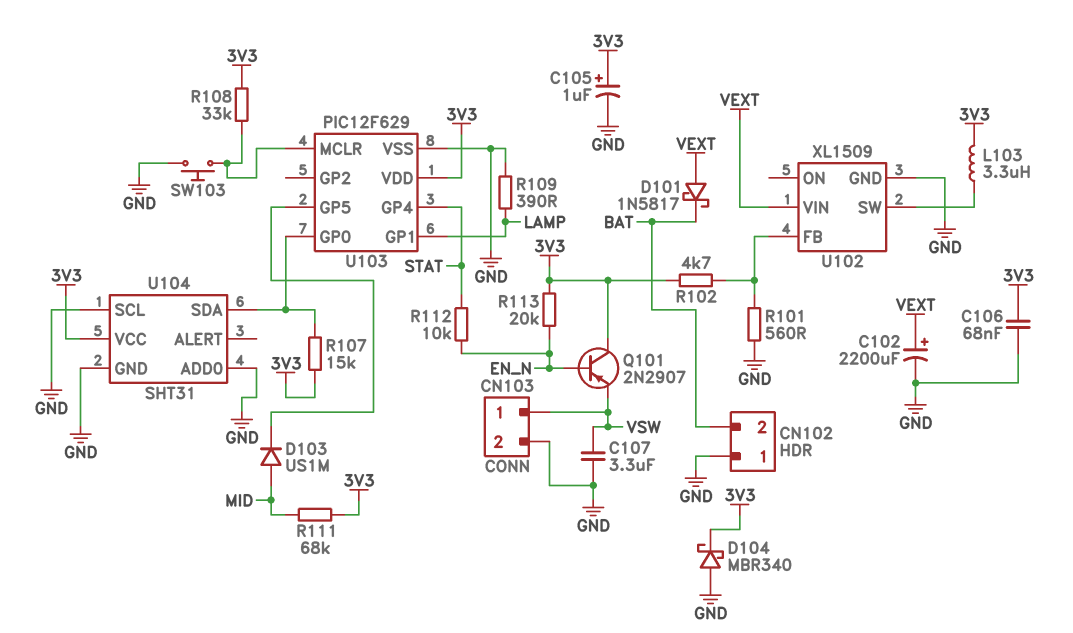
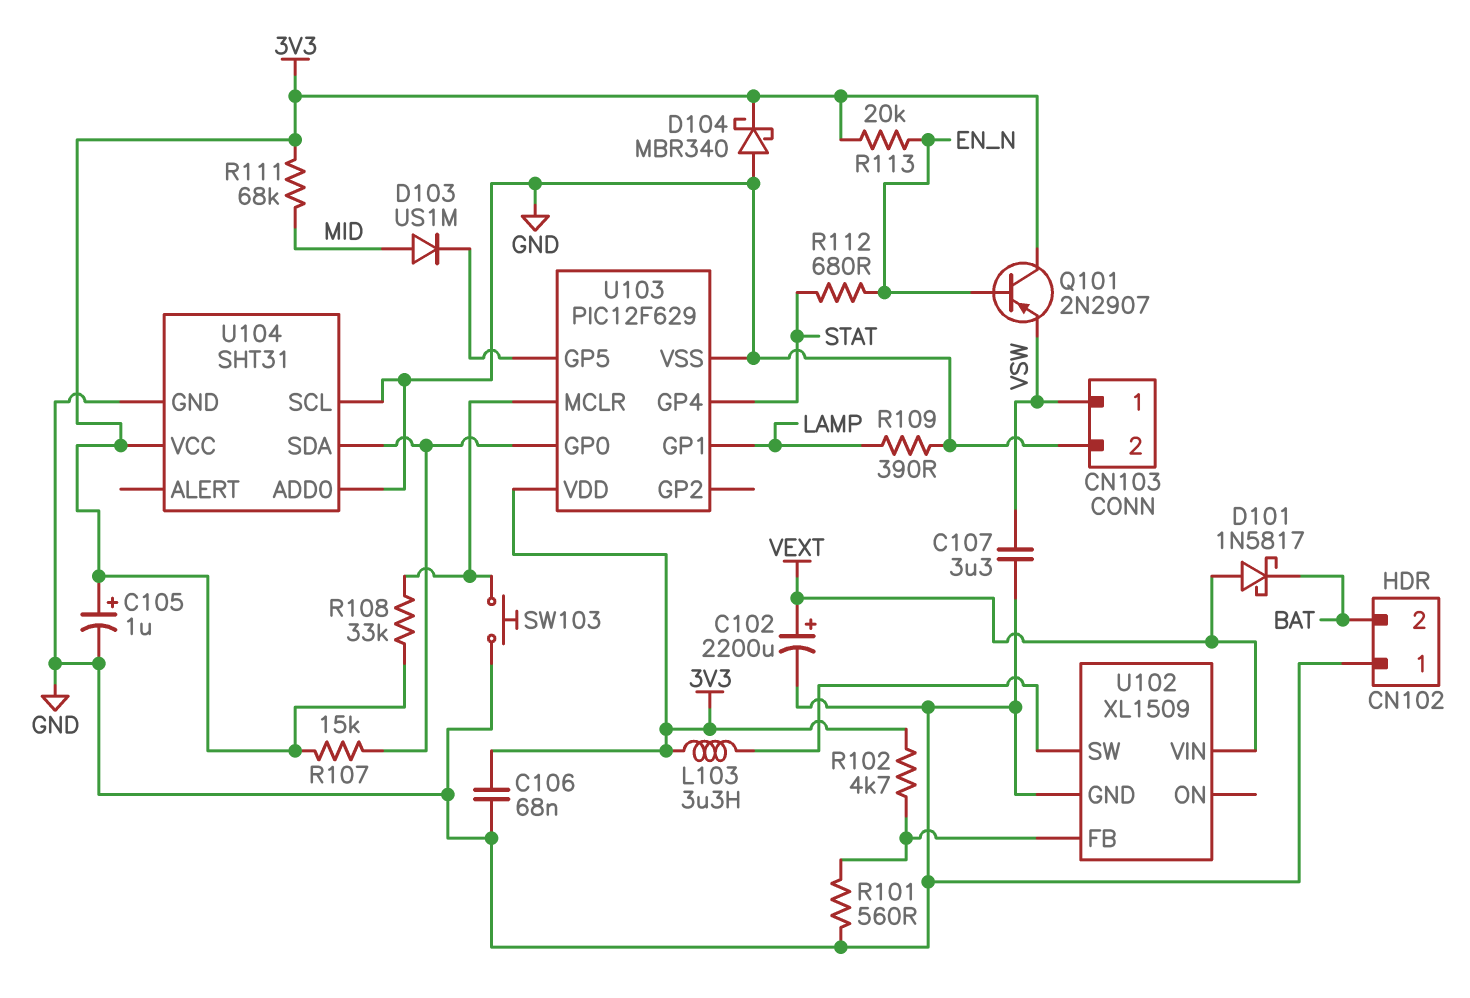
R112: 10k (EN_N, STAT) -> 680 (EN_N, STAT)

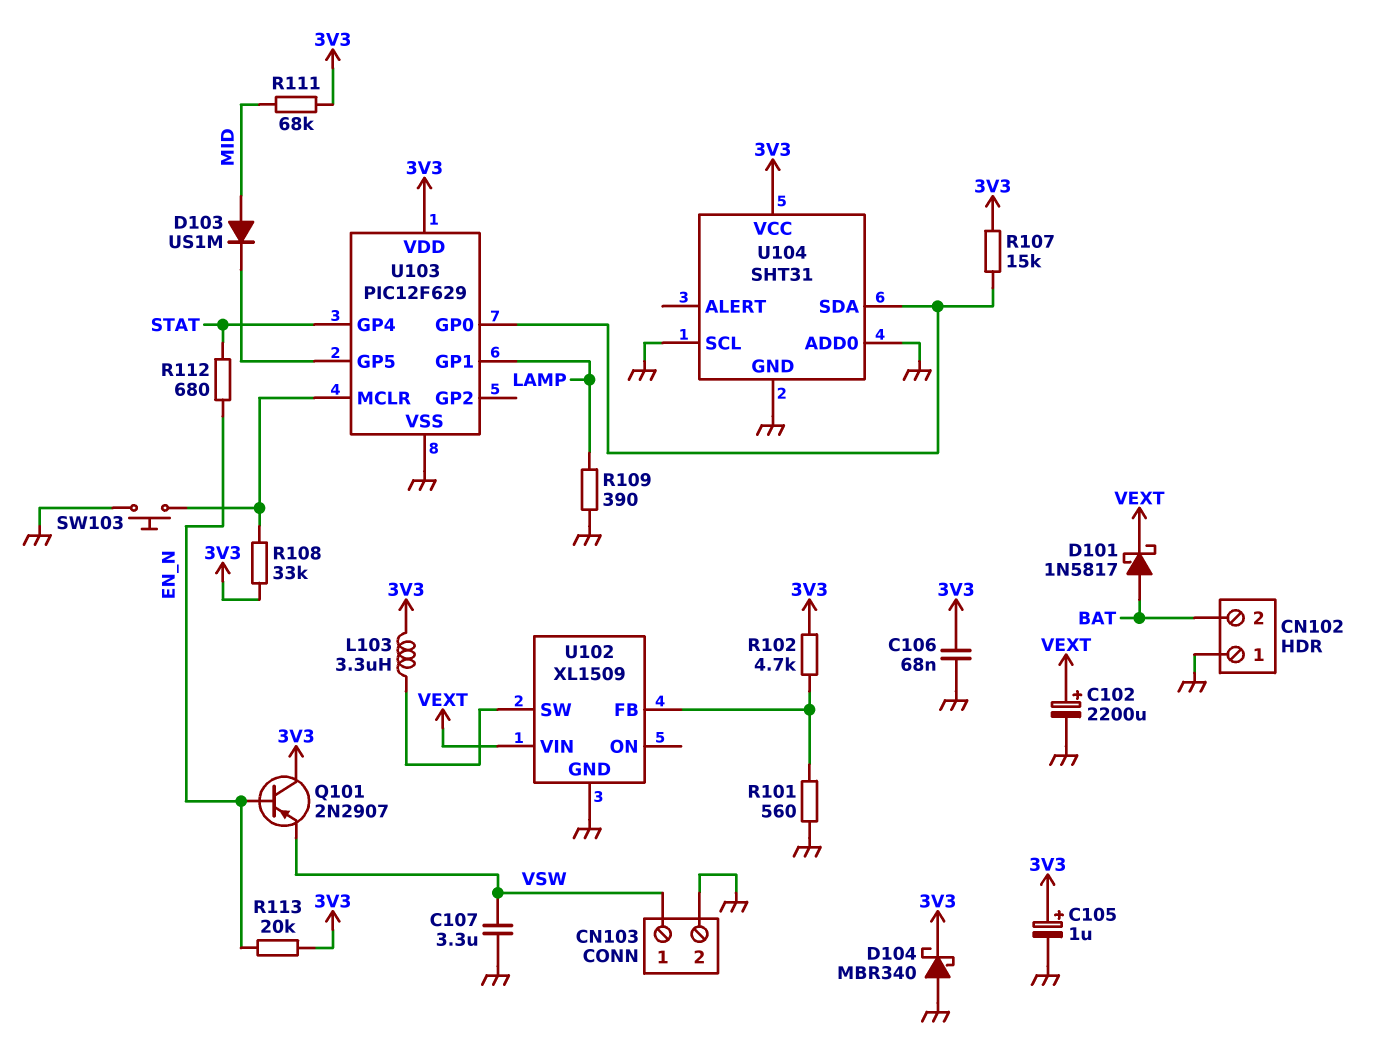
D101: schottky 1N5817 (A VEXT, K BAT) -> schottky 1N5817 (A BAT, K VEXT)

